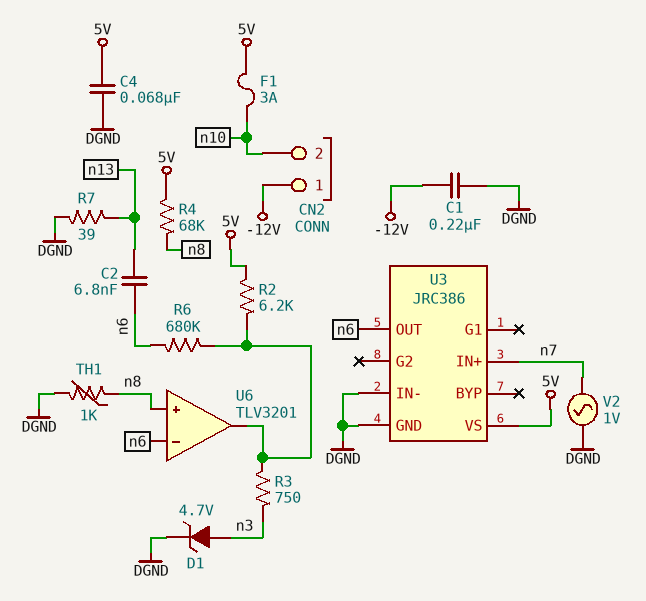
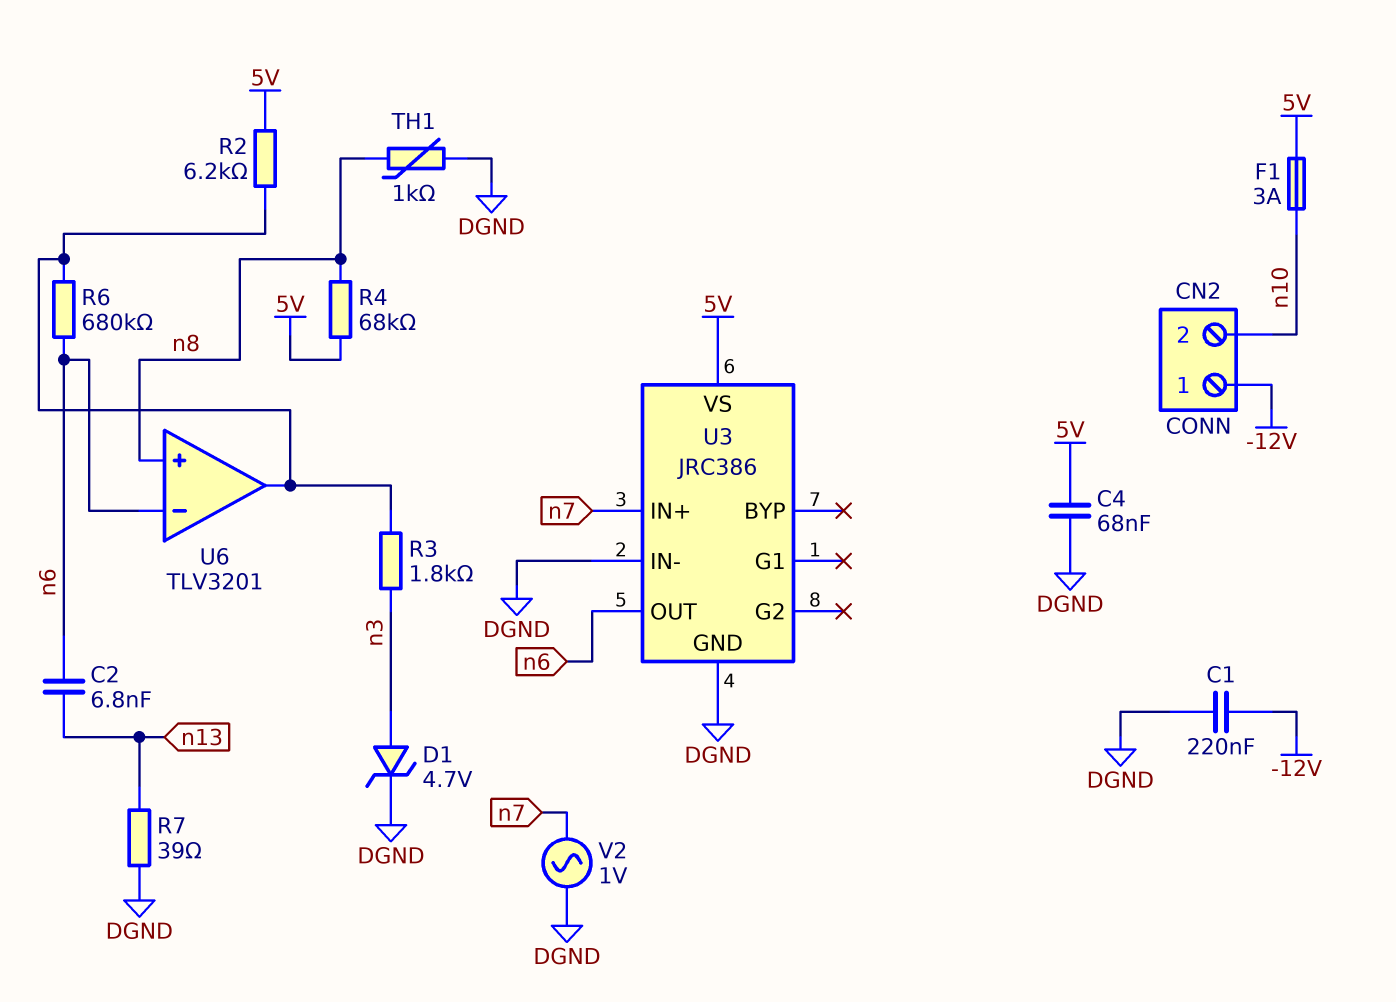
R3: 750 (U6/out, n3) -> 1.8k (U6/out, n3)

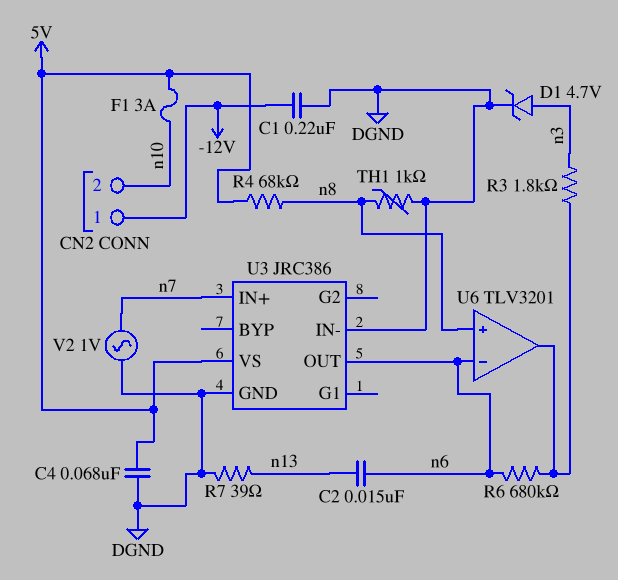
C2: 6.8nF (n6, n13) -> 15nF (n6, n13)
R2: 6.2k (5V, U6/out) -> none

